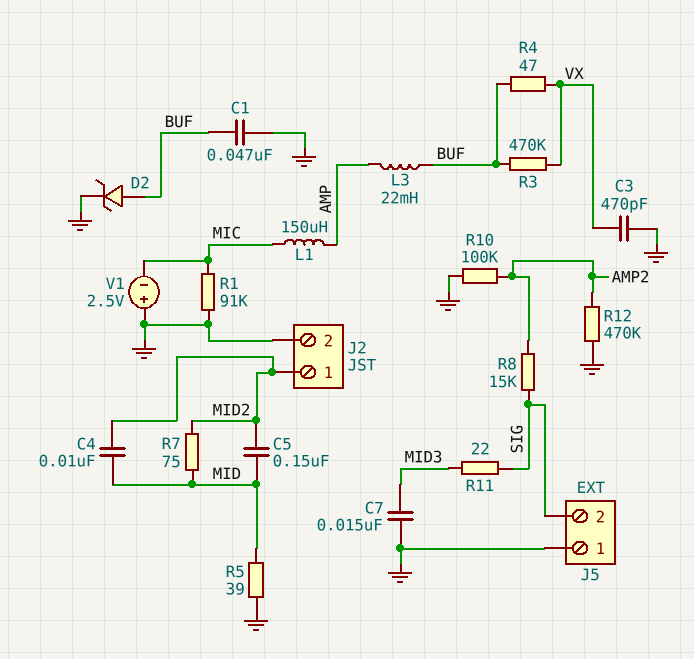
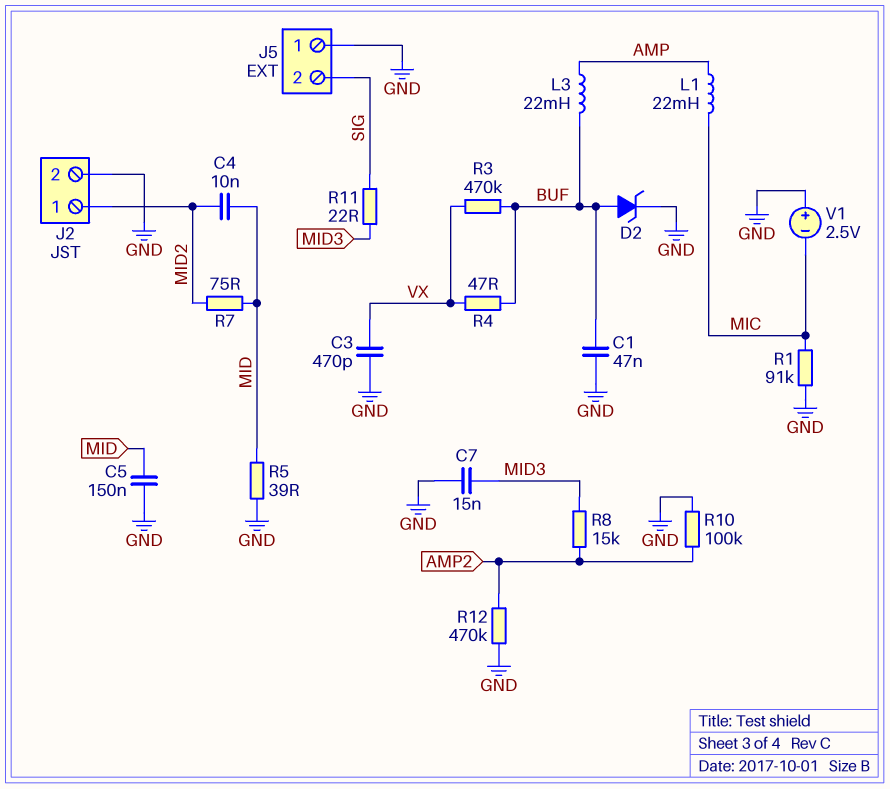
C5: 150nF (MID, MID2) -> 150nF (GND, MID)
L1: 150uH (AMP, MIC) -> 22mH (AMP, MIC)
R8: 15k (AMP2, SIG) -> 15k (AMP2, MID3)

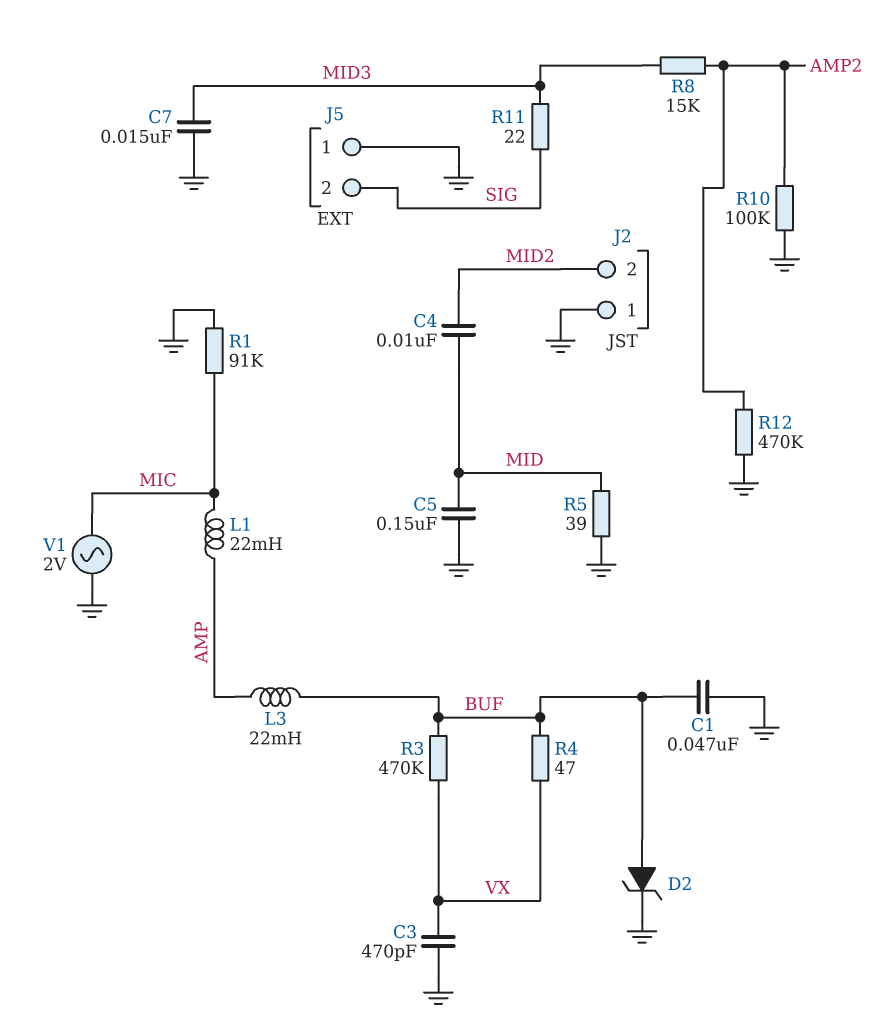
J2 pin 1: MID2 -> GND
J2 pin 2: GND -> MID2
R7: 75 (MID, MID2) -> none
V1: 2.5V (plus GND, minus MIC) -> AC 2V (GND, MIC)

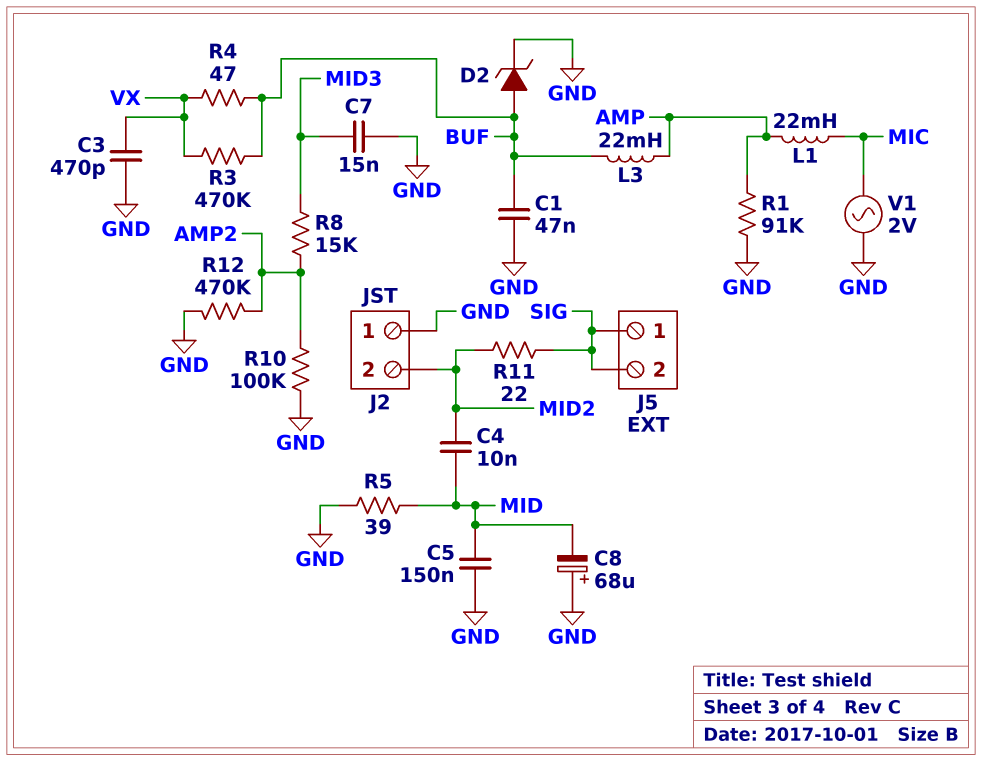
C8: none -> 68uF (plus GND, minus MID)
J5 pin 1: GND -> SIG
R1: 91k (GND, MIC) -> 91k (AMP, GND)
R11: 22 (MID3, SIG) -> 22 (MID2, SIG)

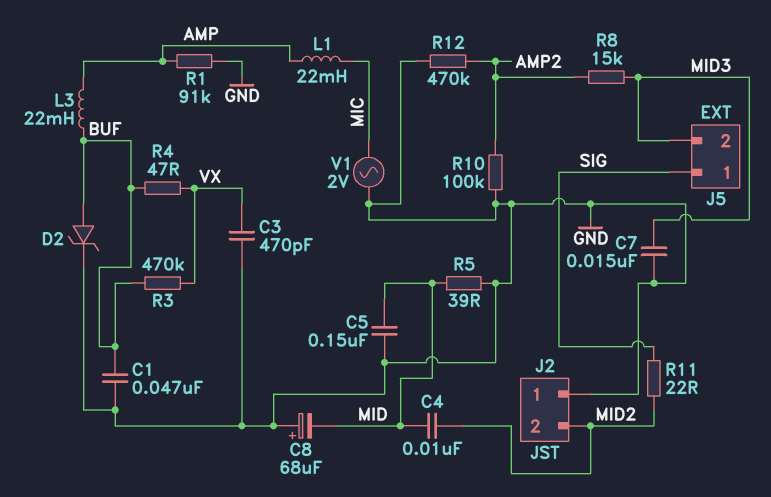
J5 pin 2: SIG -> MID3

